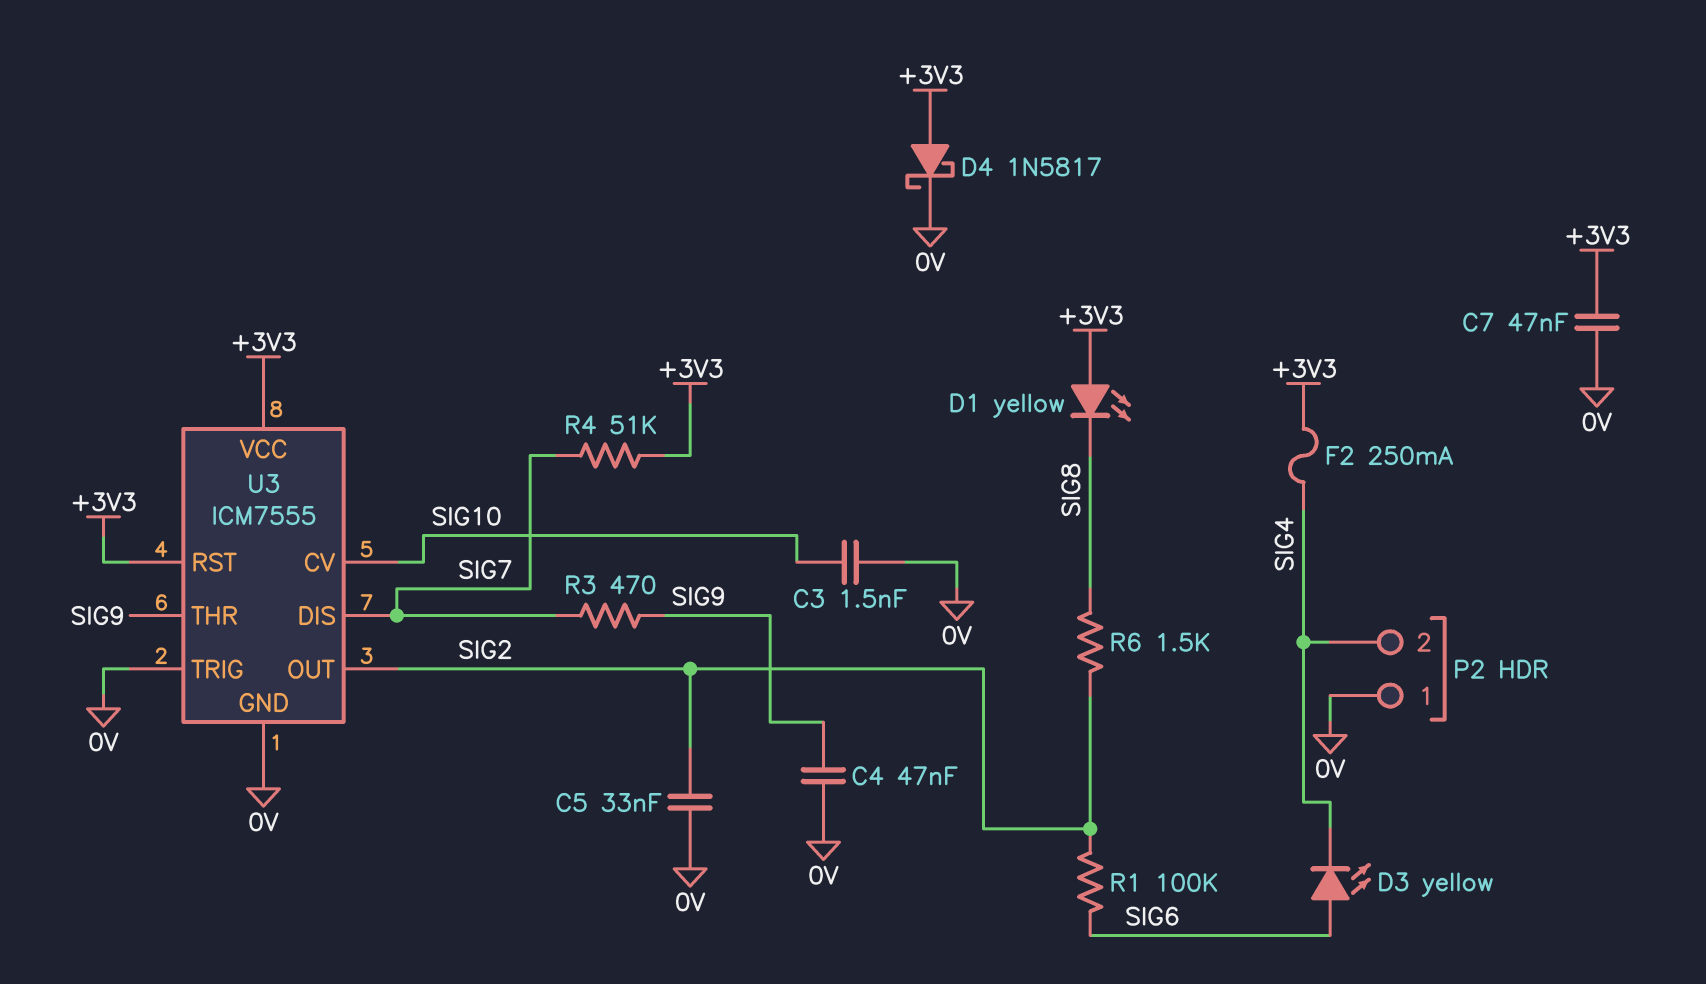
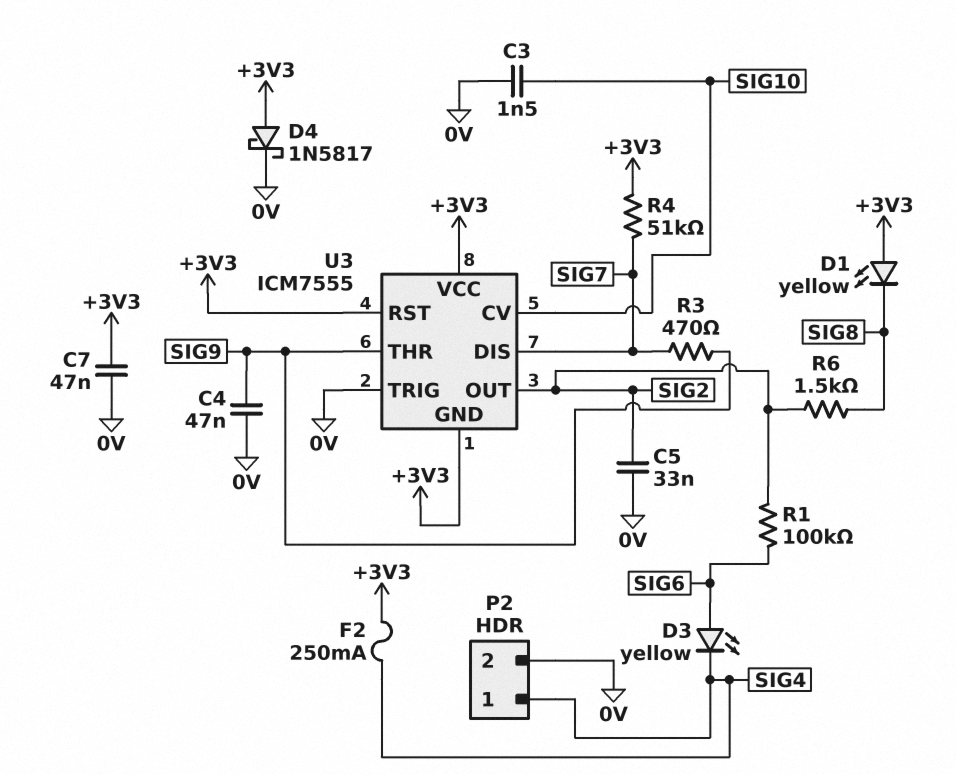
P2 pin 1: 0V -> SIG4
P2 pin 2: SIG4 -> 0V
U3 pin GND: 0V -> +3V3

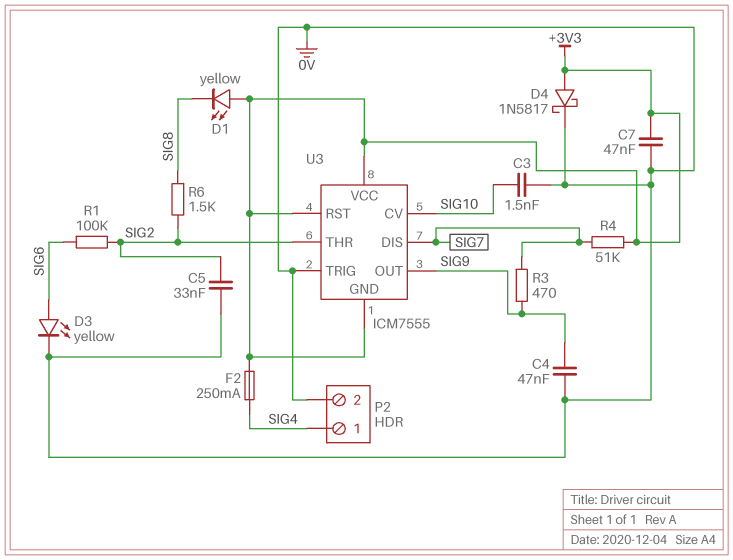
D3: LED yellow (A SIG6, K SIG4) -> LED yellow (A SIG6, K 0V)
U3 pin OUT: SIG2 -> SIG9
U3 pin THR: SIG9 -> SIG2

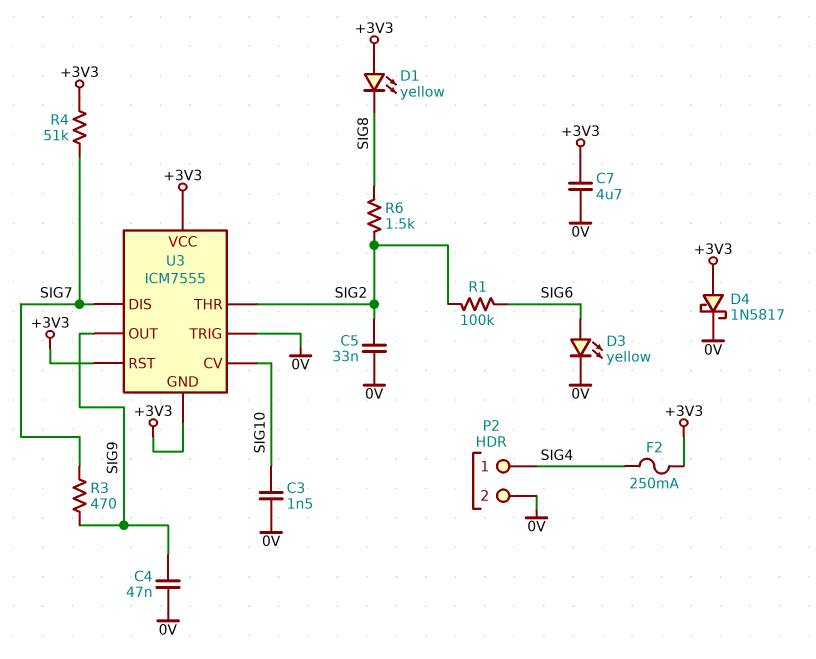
C7: 47nF (+3V3, 0V) -> 4.7uF (+3V3, 0V)

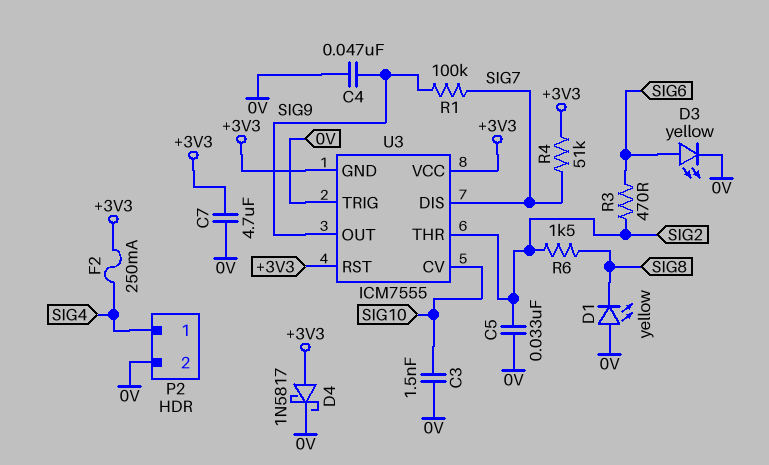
D1: LED yellow (A +3V3, K SIG8) -> LED yellow (A 0V, K SIG8)
R1: 100k (SIG2, SIG6) -> 100k (SIG7, SIG9)
R3: 470 (SIG7, SIG9) -> 470 (SIG2, SIG6)

